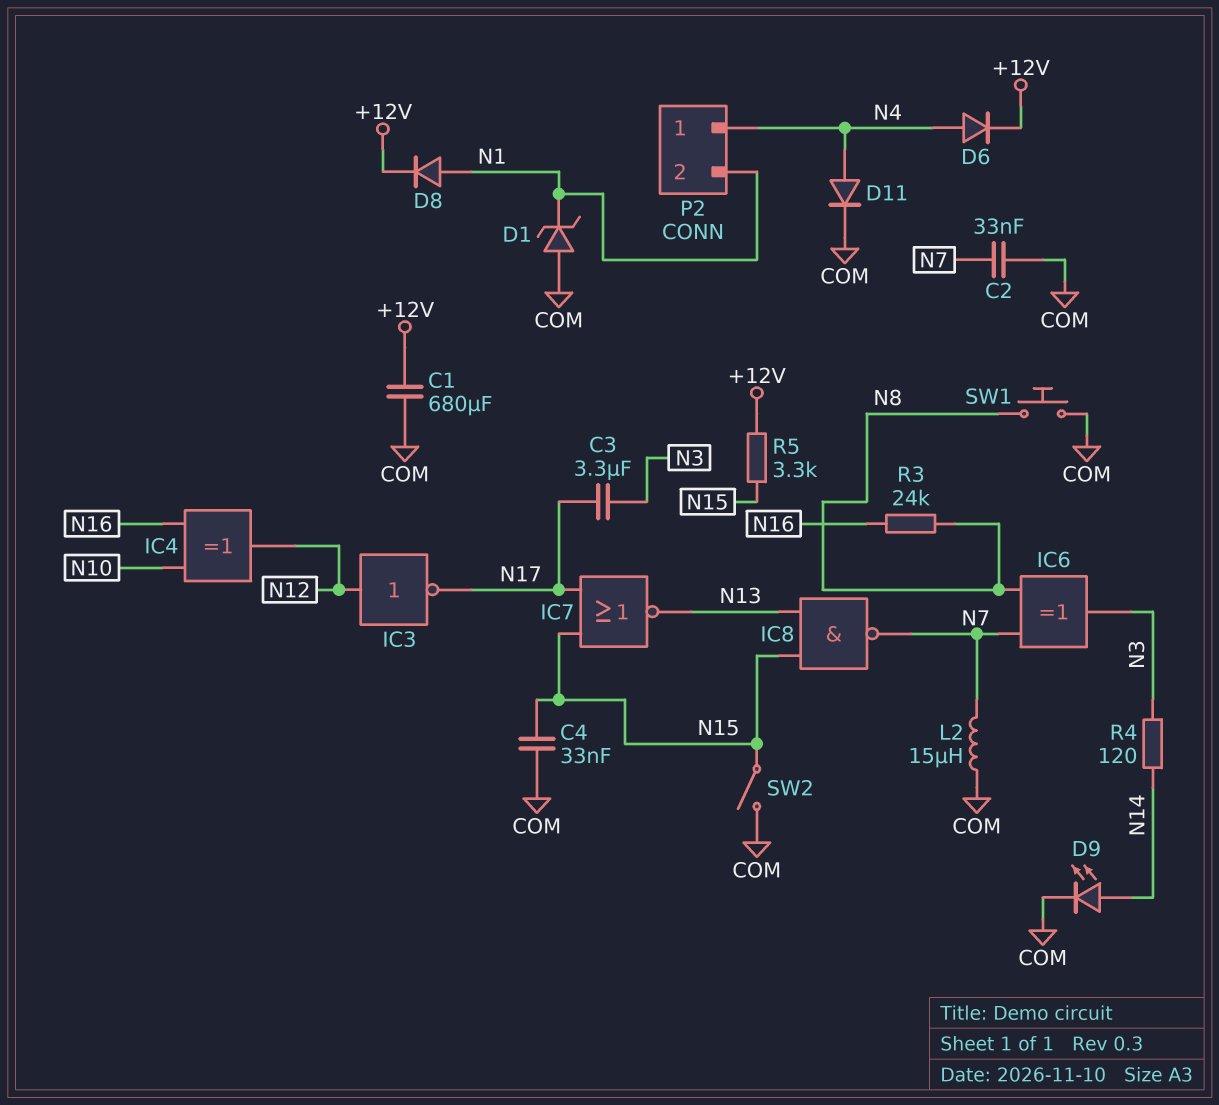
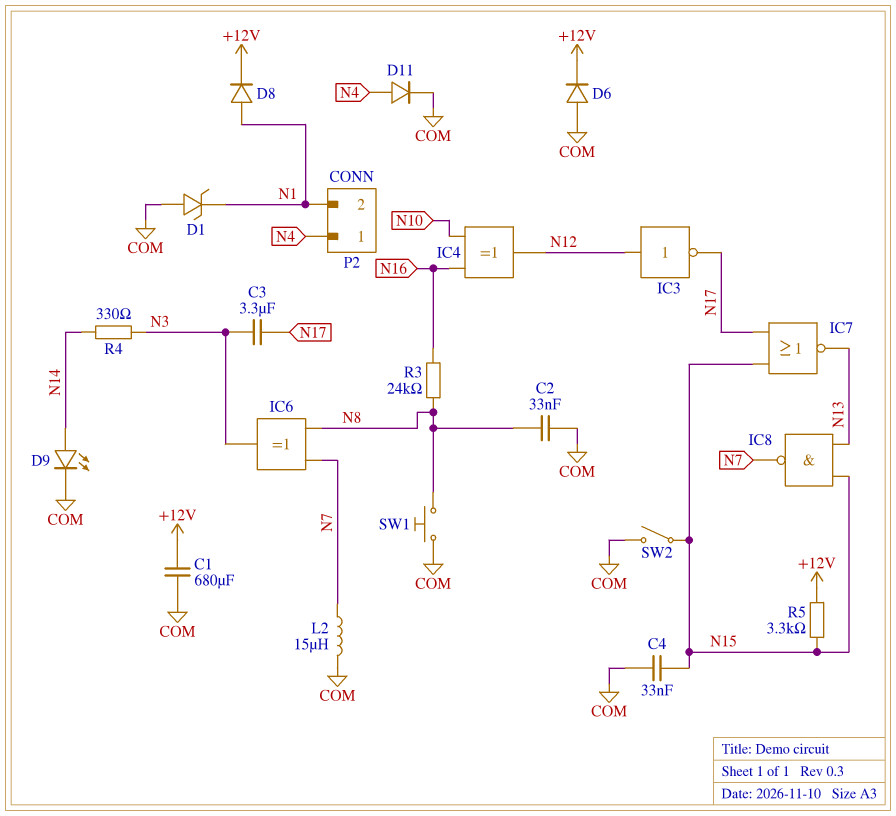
C2: 33nF (COM, N7) -> 33nF (COM, N8)
D6: diode (A N4, K +12V) -> diode (A COM, K +12V)
R4: 120 (N3, N14) -> 330 (N3, N14)

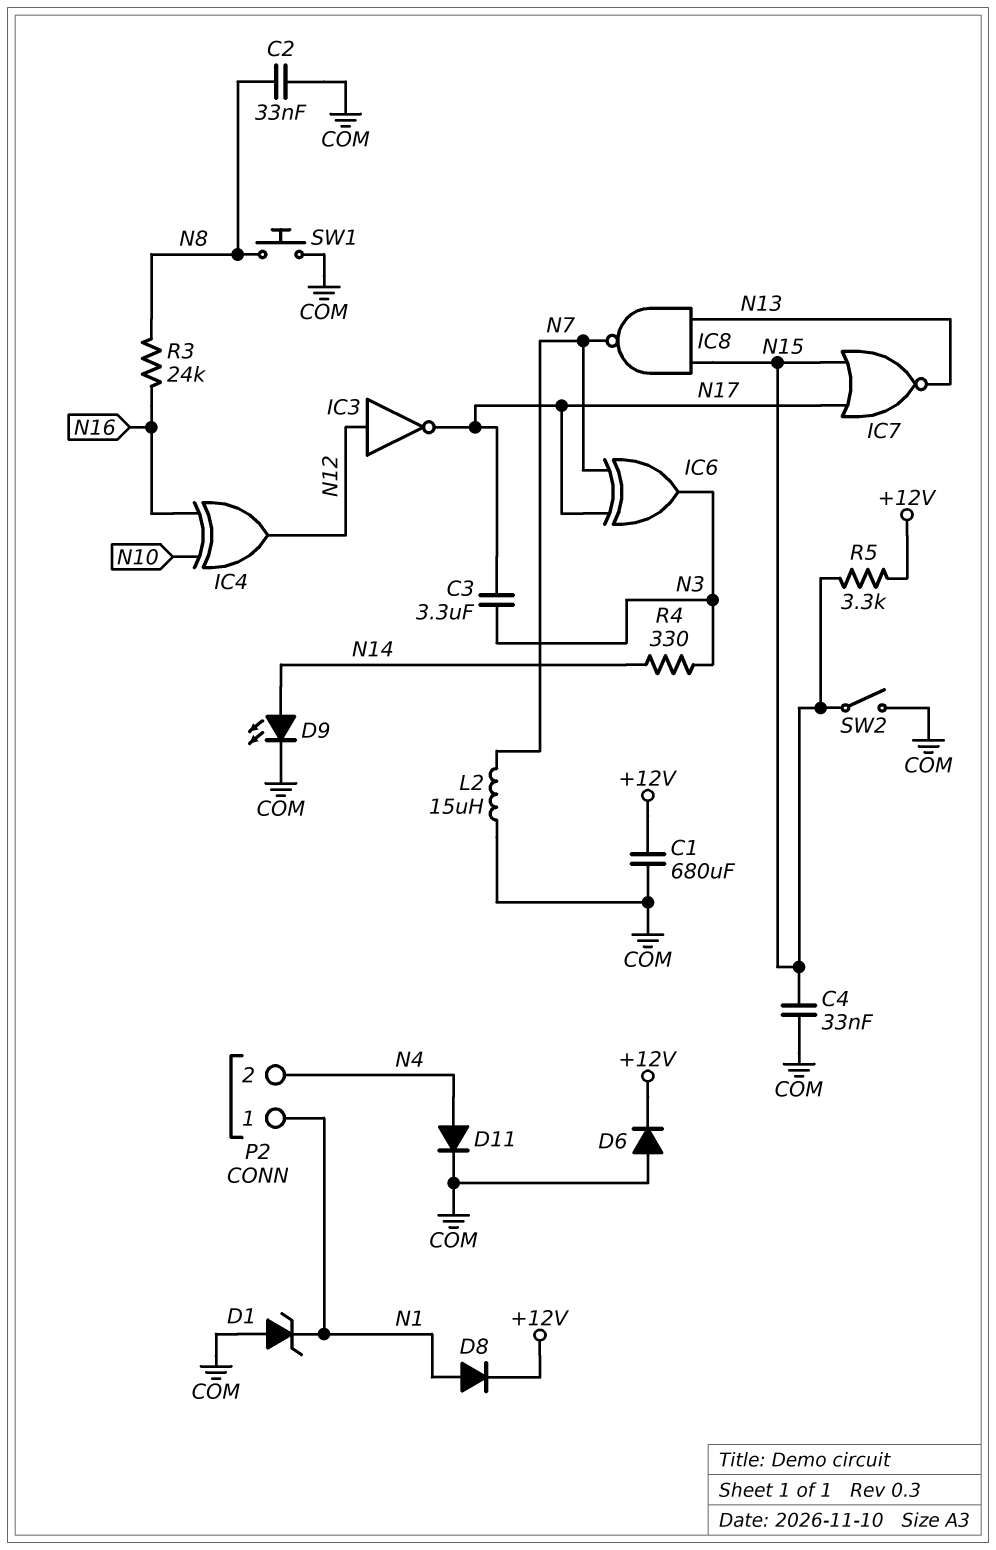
IC6: XOR (in N7, in N8, out N3) -> XOR (in N7, in N17, out N3)
P2 pin 1: N4 -> N1
P2 pin 2: N1 -> N4

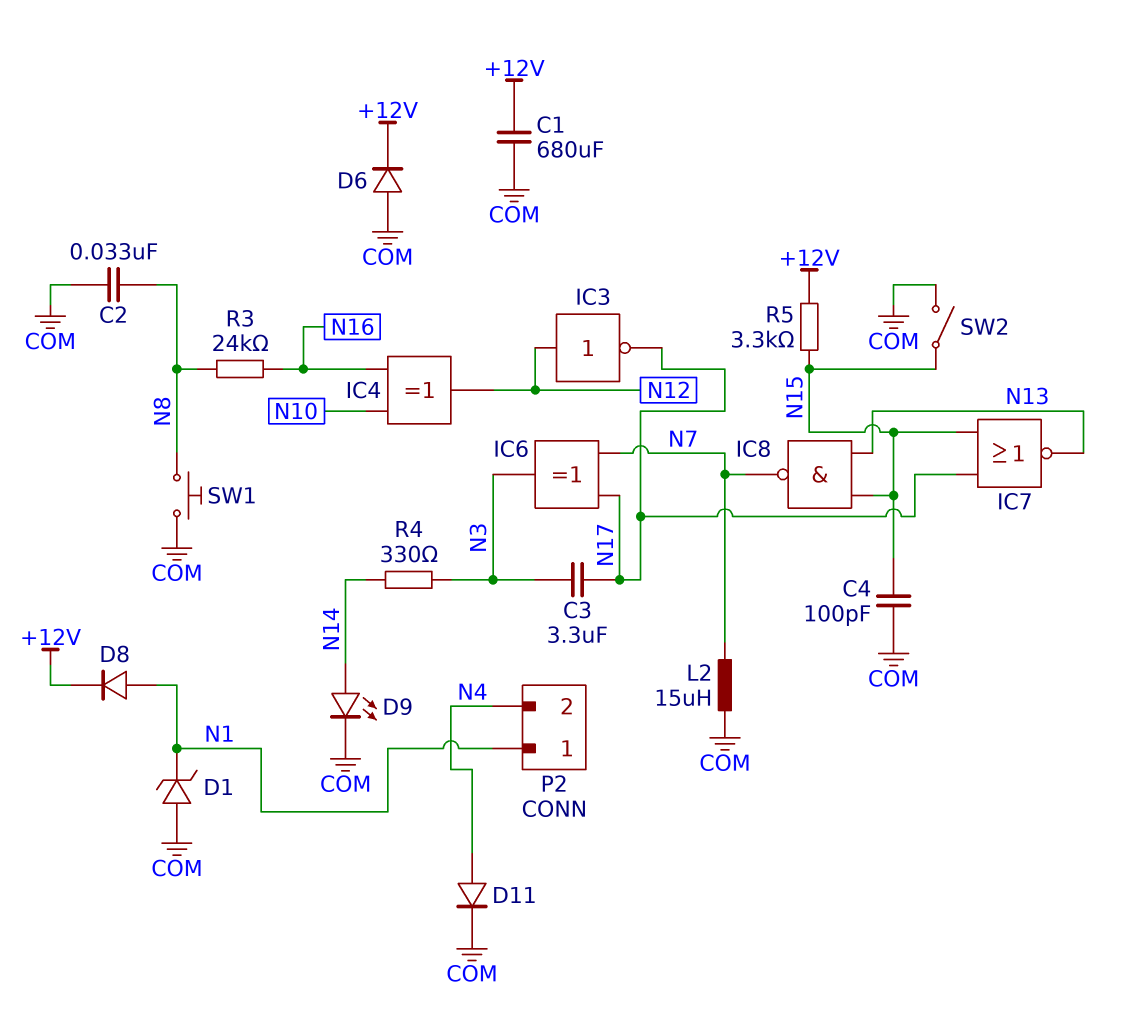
C4: 33nF (COM, N15) -> 100pF (COM, N15)

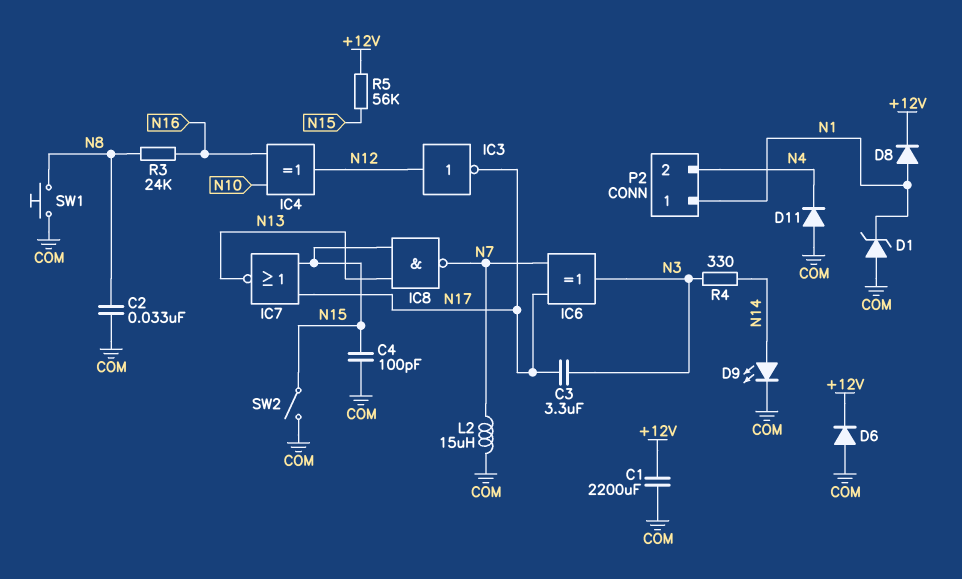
C1: 680uF (+12V, COM) -> 2200uF (+12V, COM)
D11: diode (A N4, K COM) -> diode (A COM, K N4)
R5: 3.3k (+12V, N15) -> 56k (+12V, N15)

